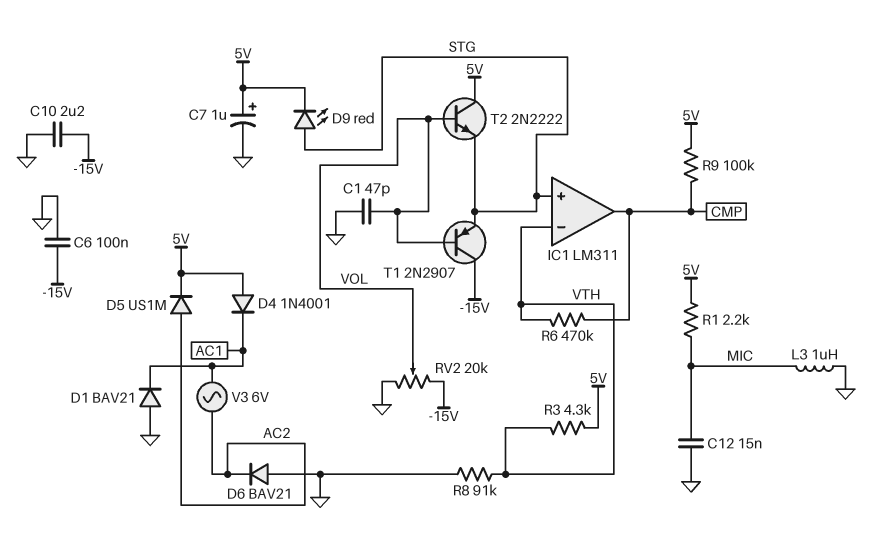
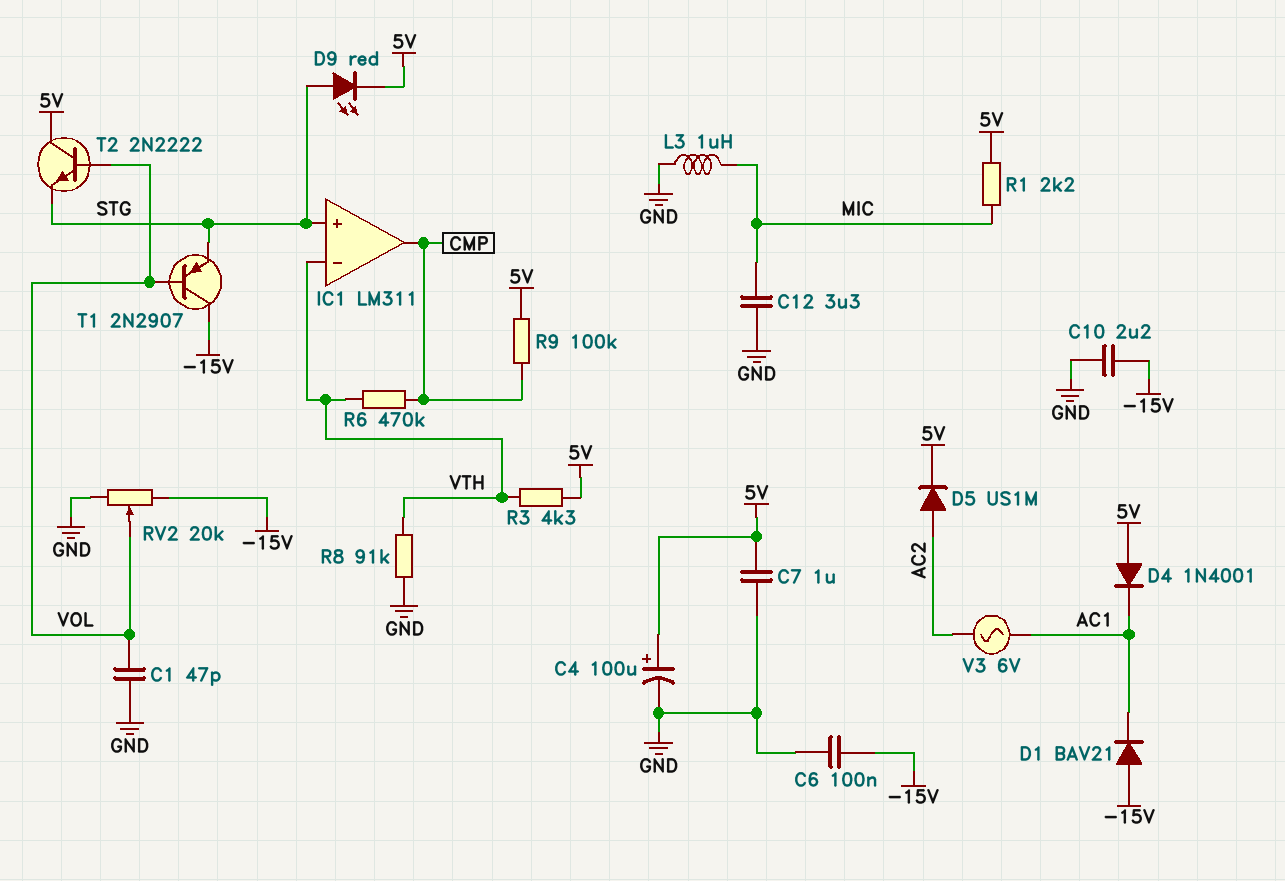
C4: none -> 100uF (plus 5V, minus GND)
C7: 1uF (plus 5V, minus GND) -> 1uF (5V, GND)
C12: 15nF (GND, MIC) -> 3.3uF (GND, MIC)
D1: diode BAV21 (A GND, K AC1) -> diode BAV21 (A -15V, K AC1)
D6: diode BAV21 (A GND, K AC2) -> none

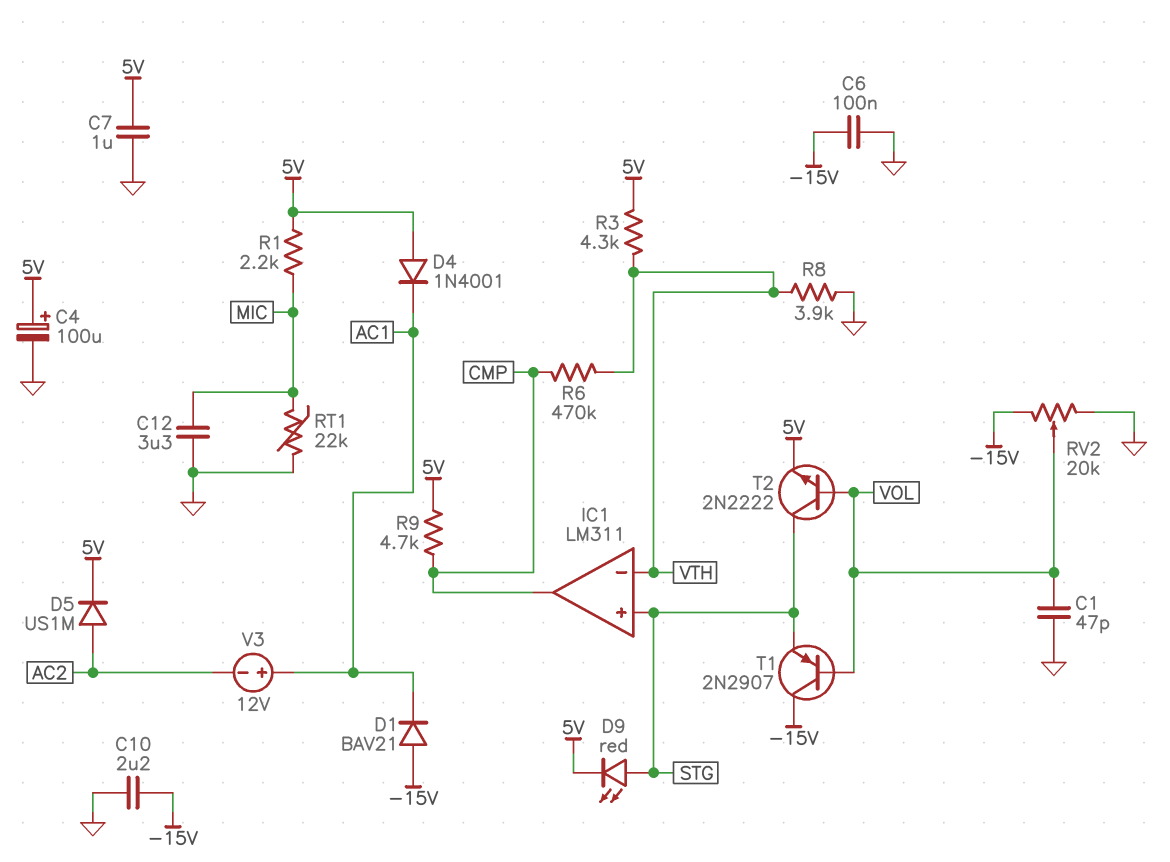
L3: 1uH (GND, MIC) -> none
R8: 91k (GND, VTH) -> 3.9k (GND, VTH)
R9: 100k (5V, CMP) -> 4.7k (5V, CMP)
RT1: none -> 22k (GND, MIC)
T2: NPN 2N2222 (B VOL, C 5V, E STG) -> NPN 2N2222 (B VOL, C STG, E 5V)
V3: AC 6V (AC1, AC2) -> 12V (plus AC1, minus AC2)

